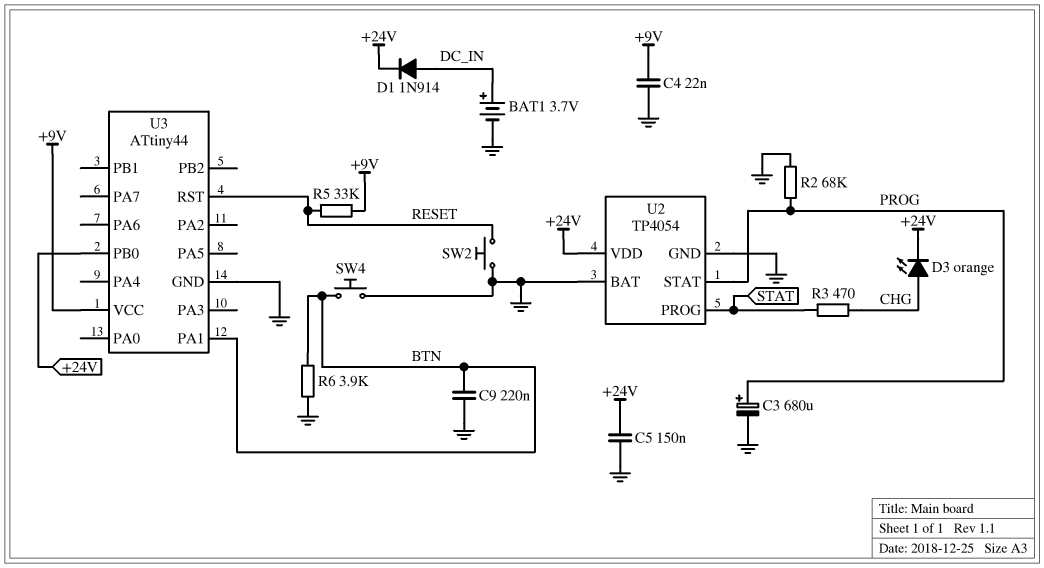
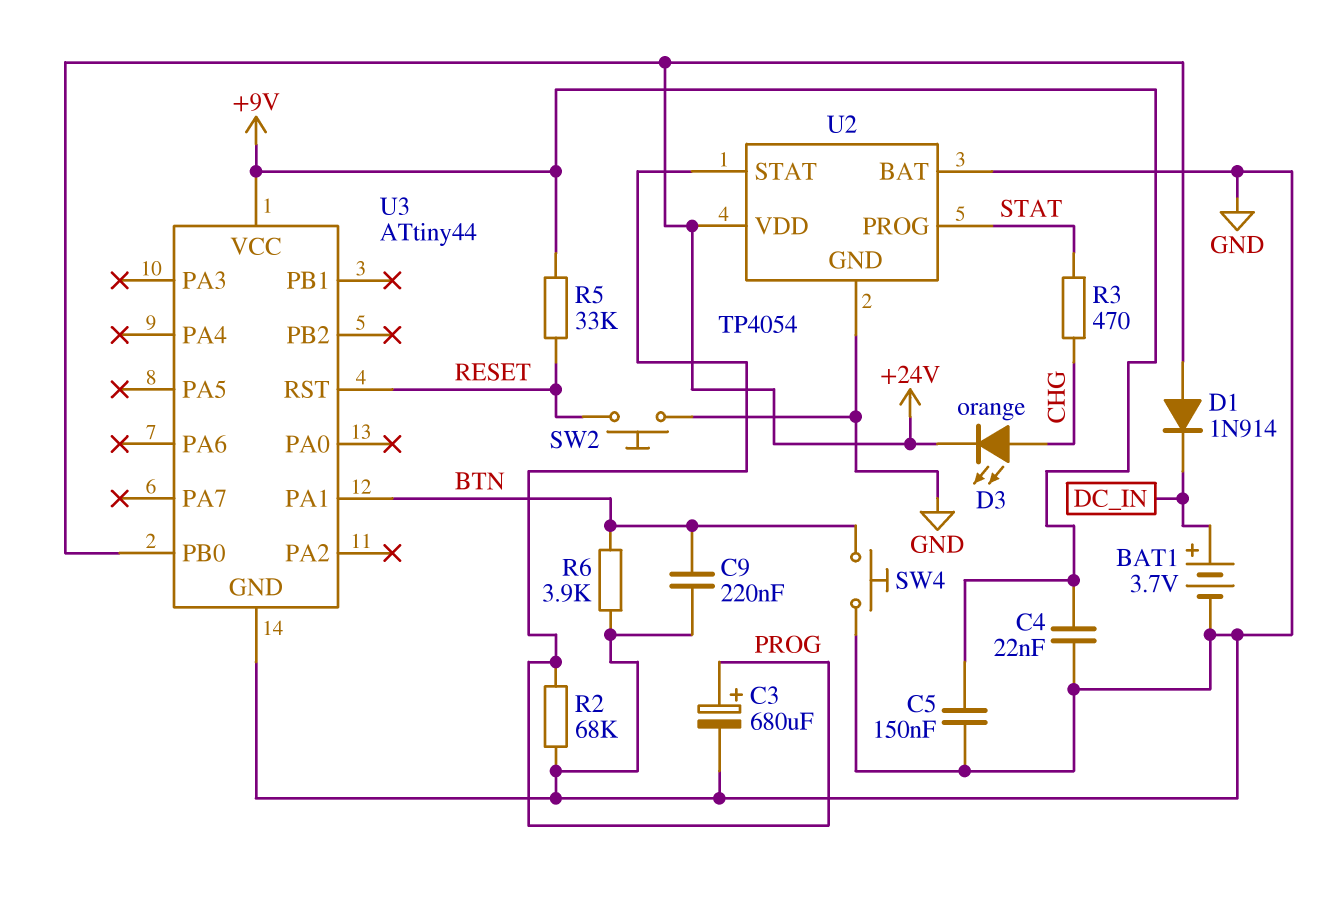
C5: 150nF (+24V, GND) -> 150nF (+9V, GND)
D1: diode 1N914 (A DC_IN, K +24V) -> diode 1N914 (A +24V, K DC_IN)

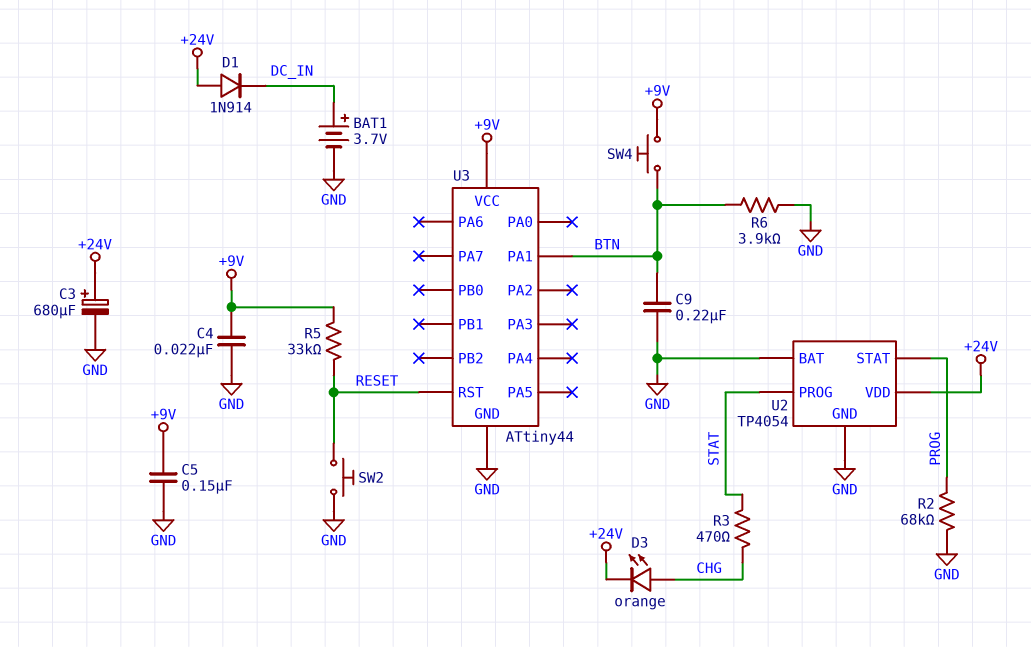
C3: 680uF (plus PROG, minus GND) -> 680uF (plus +24V, minus GND)
SW4: button (BTN, GND) -> button (+9V, BTN)
U3 pin PB0: +24V -> none

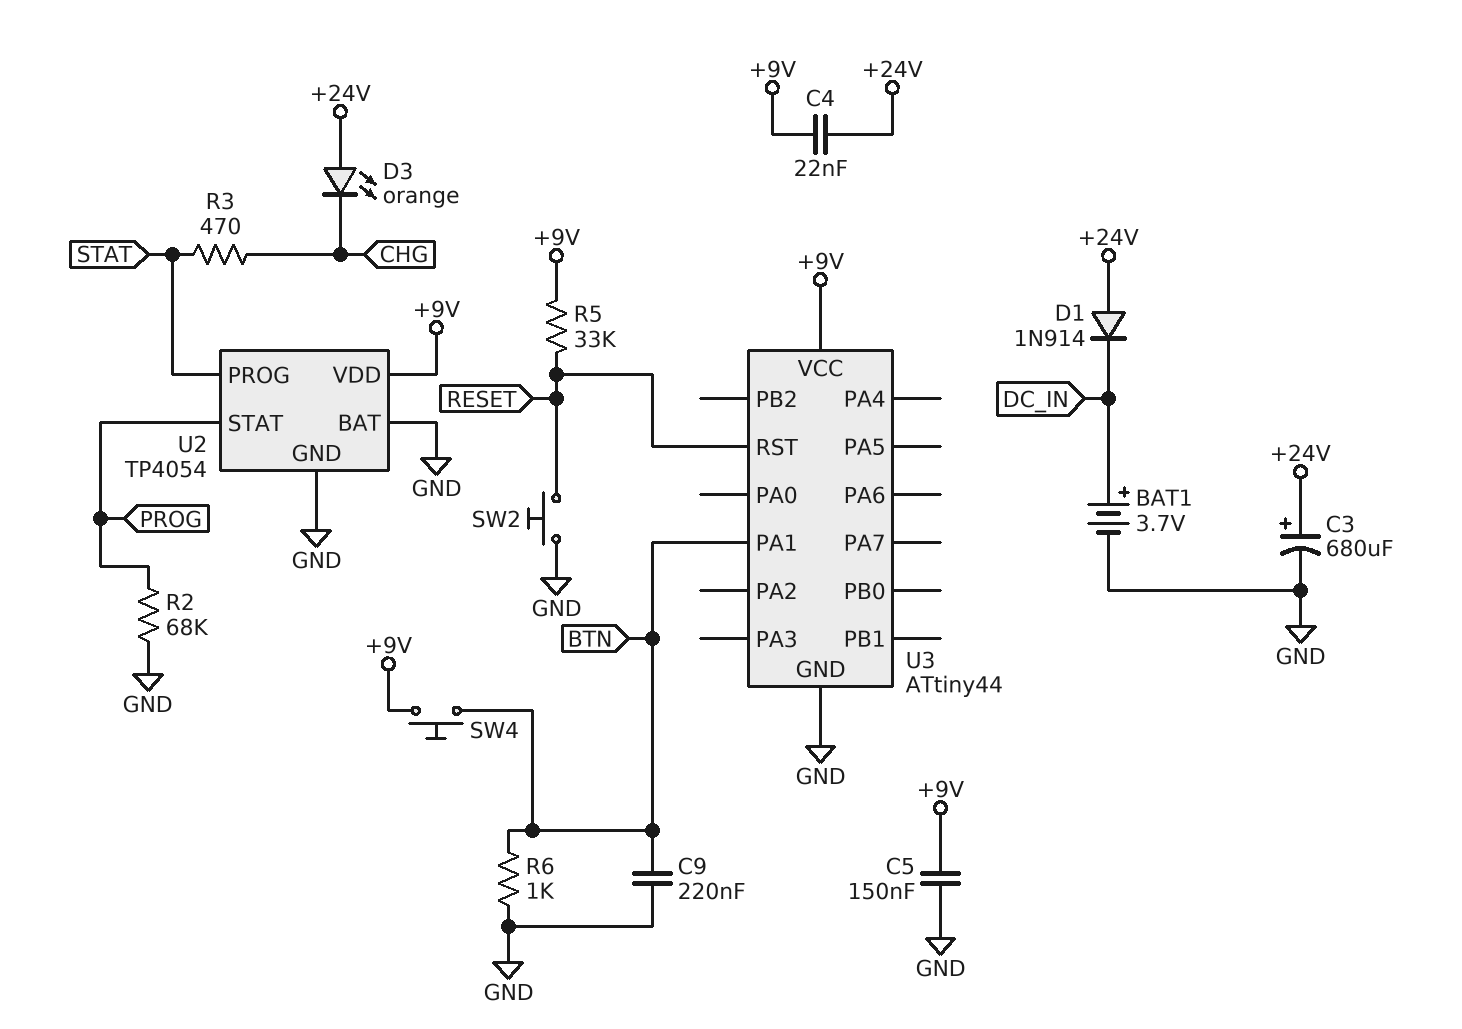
C4: 22nF (+9V, GND) -> 22nF (+9V, +24V)
D3: LED orange (A CHG, K +24V) -> LED orange (A +24V, K CHG)
R6: 3.9k (BTN, GND) -> 1k (BTN, GND)
U2 pin VDD: +24V -> +9V

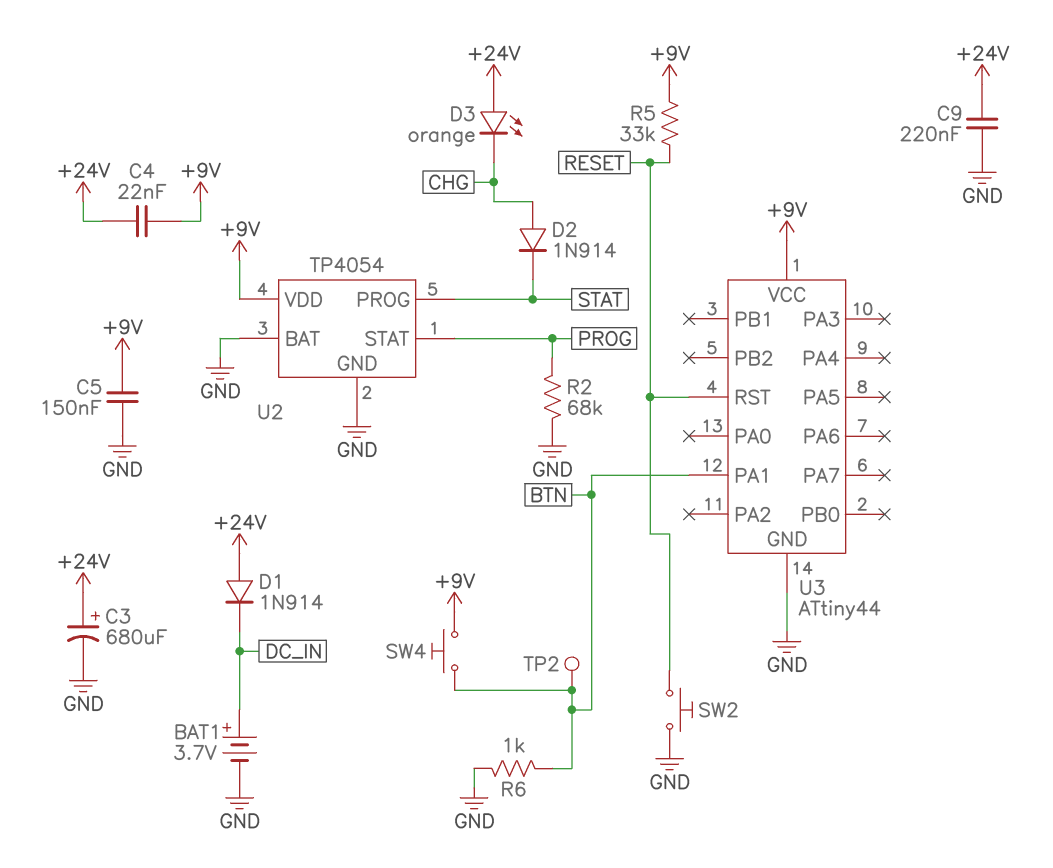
C9: 220nF (BTN, GND) -> 220nF (+24V, GND)
D2: none -> diode 1N914 (A CHG, K STAT)
R3: 470 (CHG, STAT) -> none
TP2: none -> test point (BTN)

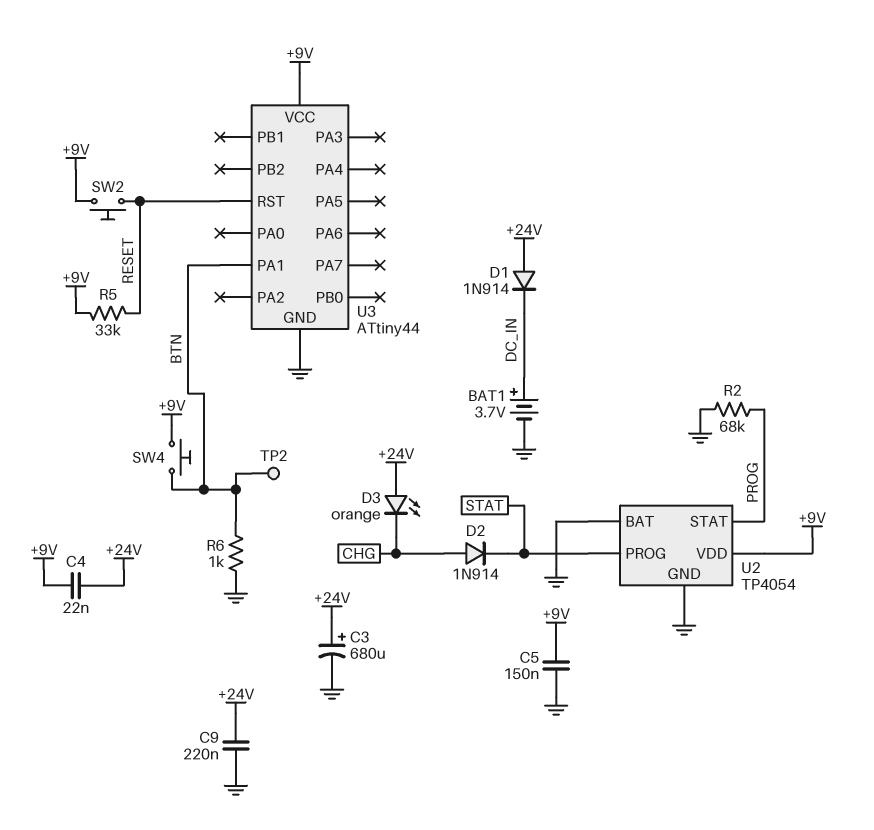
SW2: button (GND, RESET) -> button (+9V, RESET)

